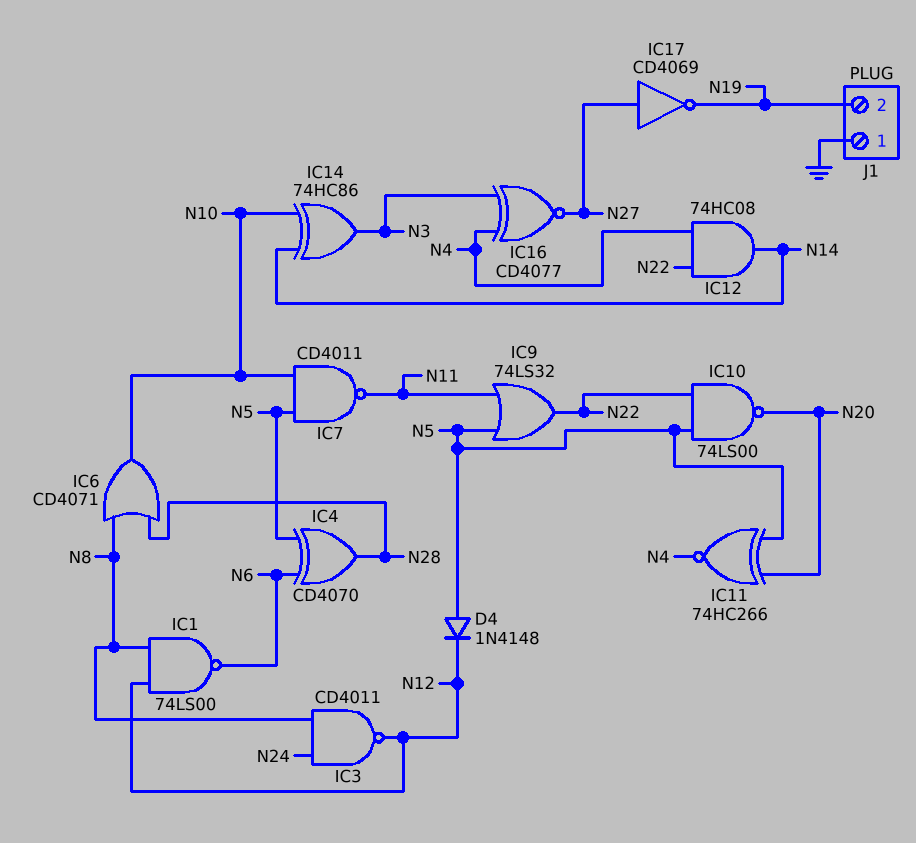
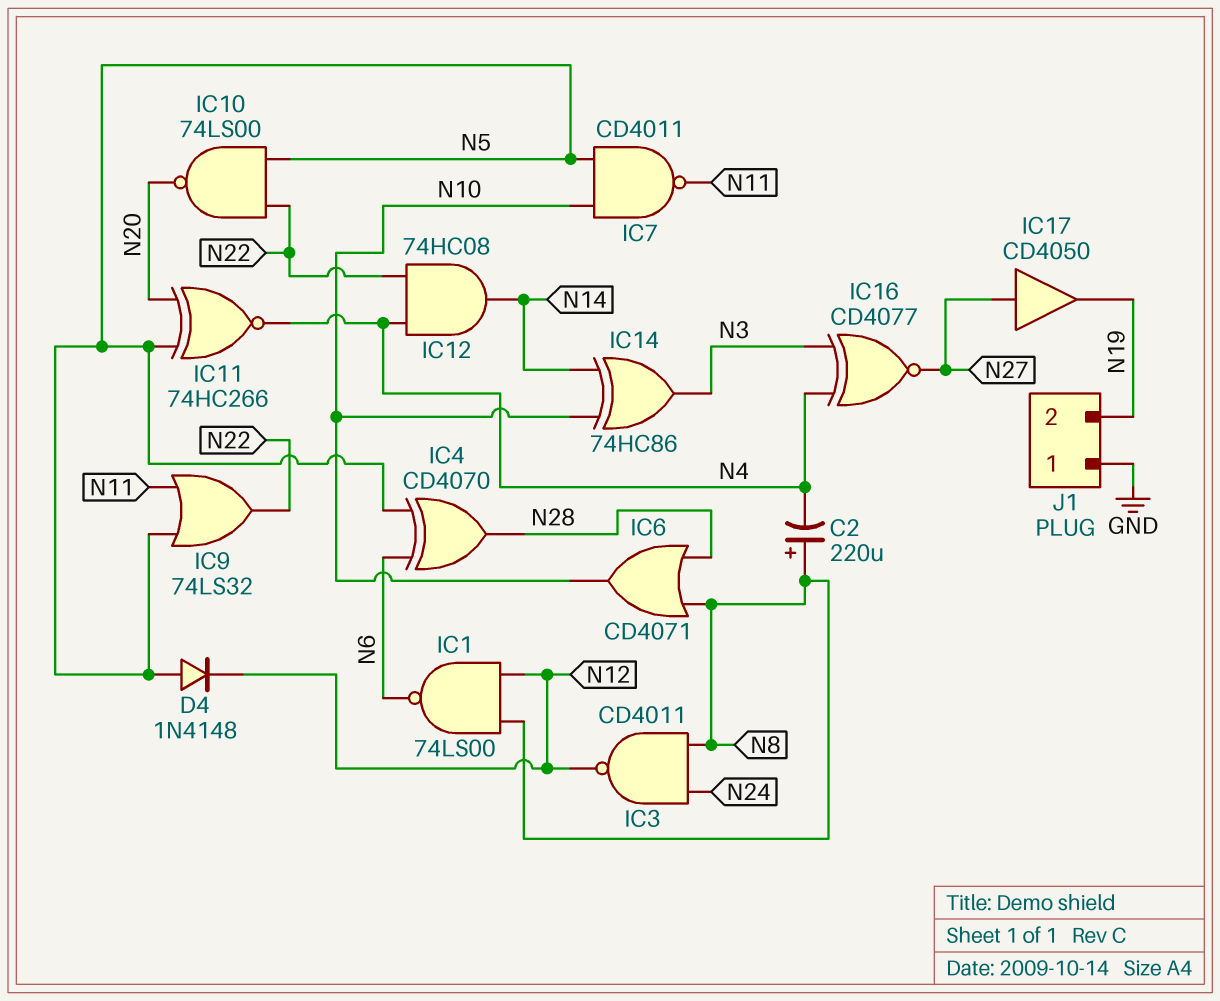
C2: none -> 220uF (plus N8, minus N4)
IC17: NOT CD4069 (in N27, out N19) -> buffer CD4050 (in N27, out N19)

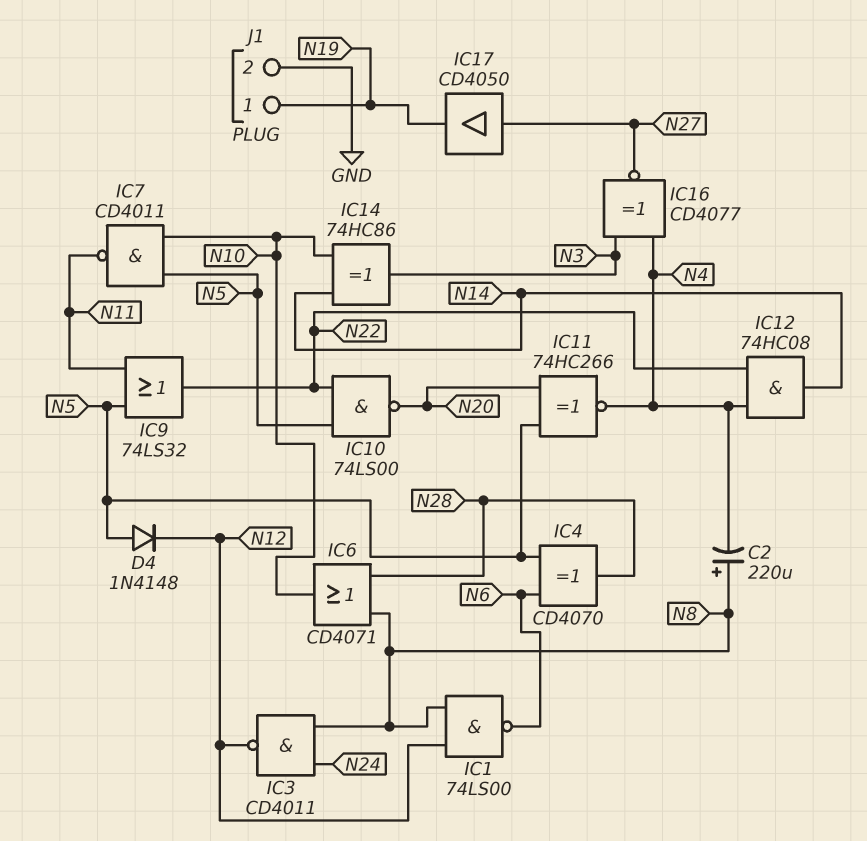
J1 pin 1: GND -> N19
J1 pin 2: N19 -> GND

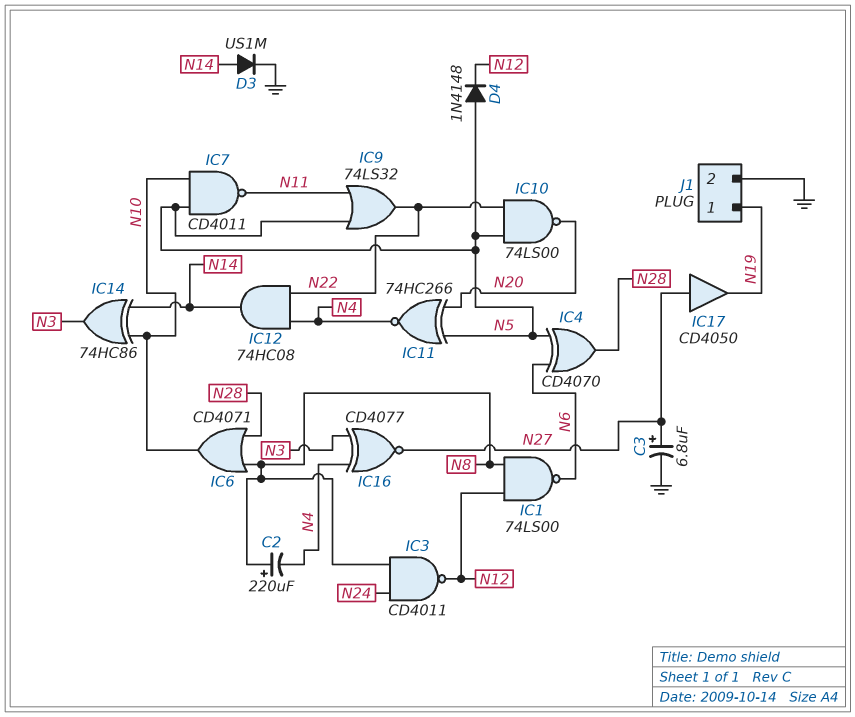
C3: none -> 6.8uF (plus N27, minus GND)
D3: none -> diode US1M (A N14, K GND)

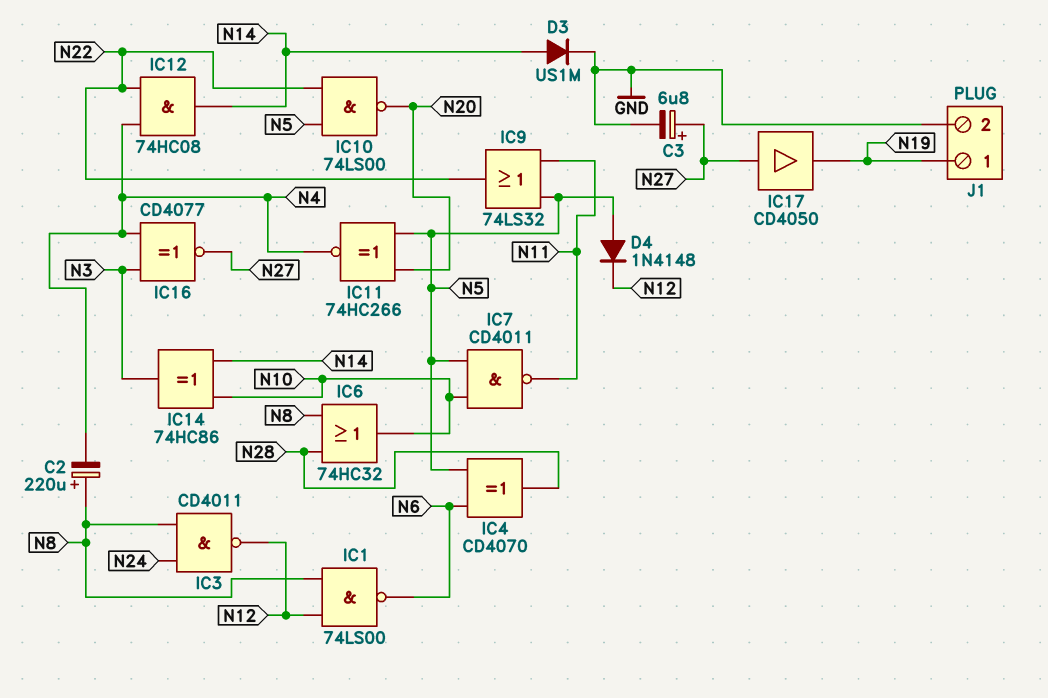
IC6: OR CD4071 (in N8, in N28, out N10) -> OR 74HC32 (in N8, in N28, out N10)

